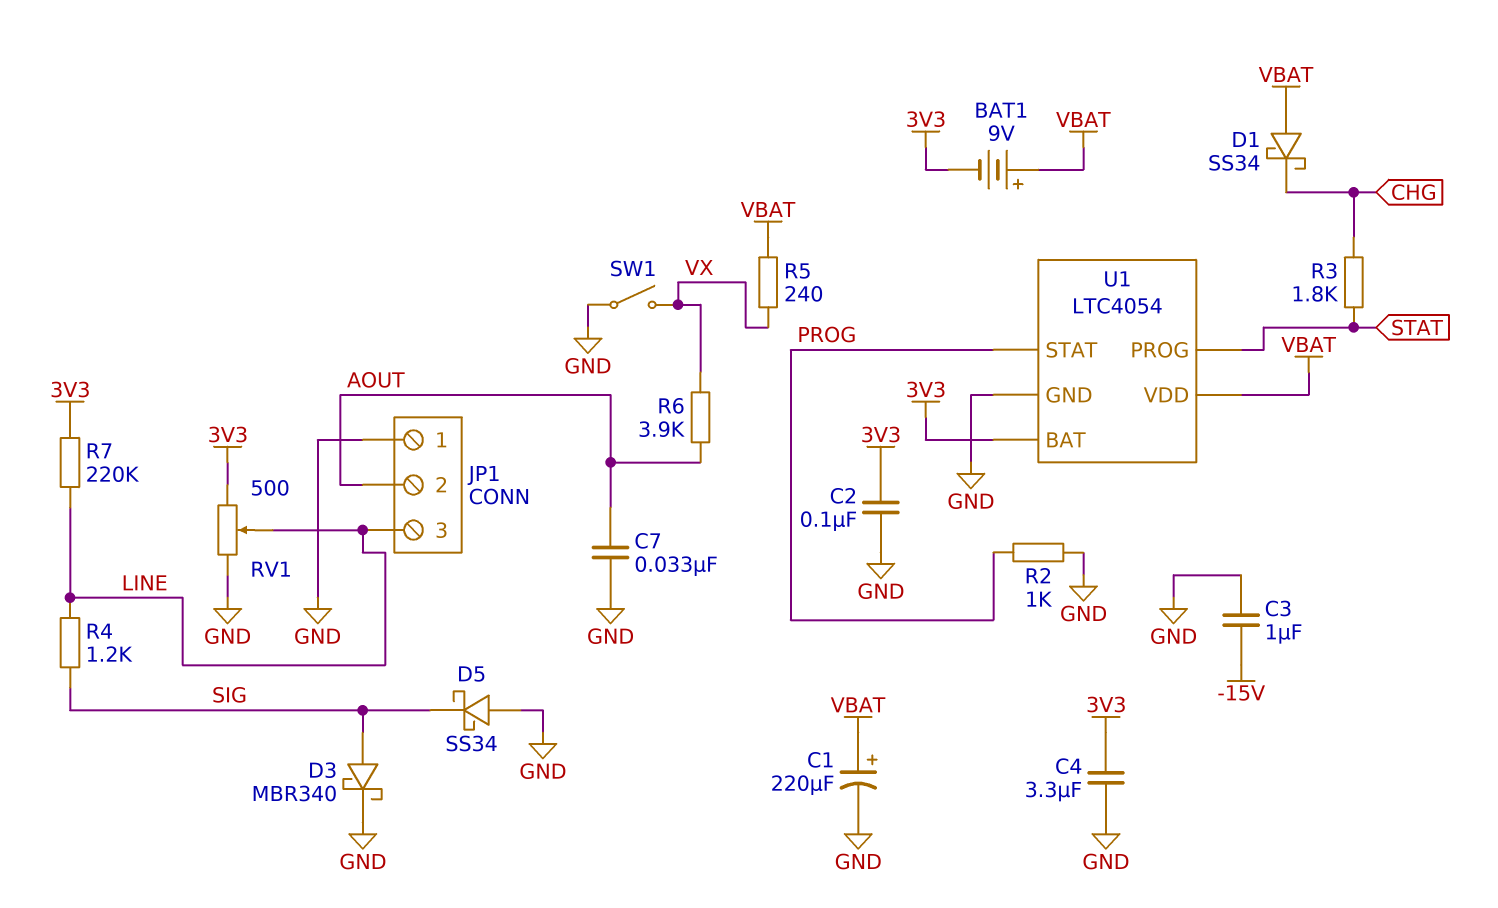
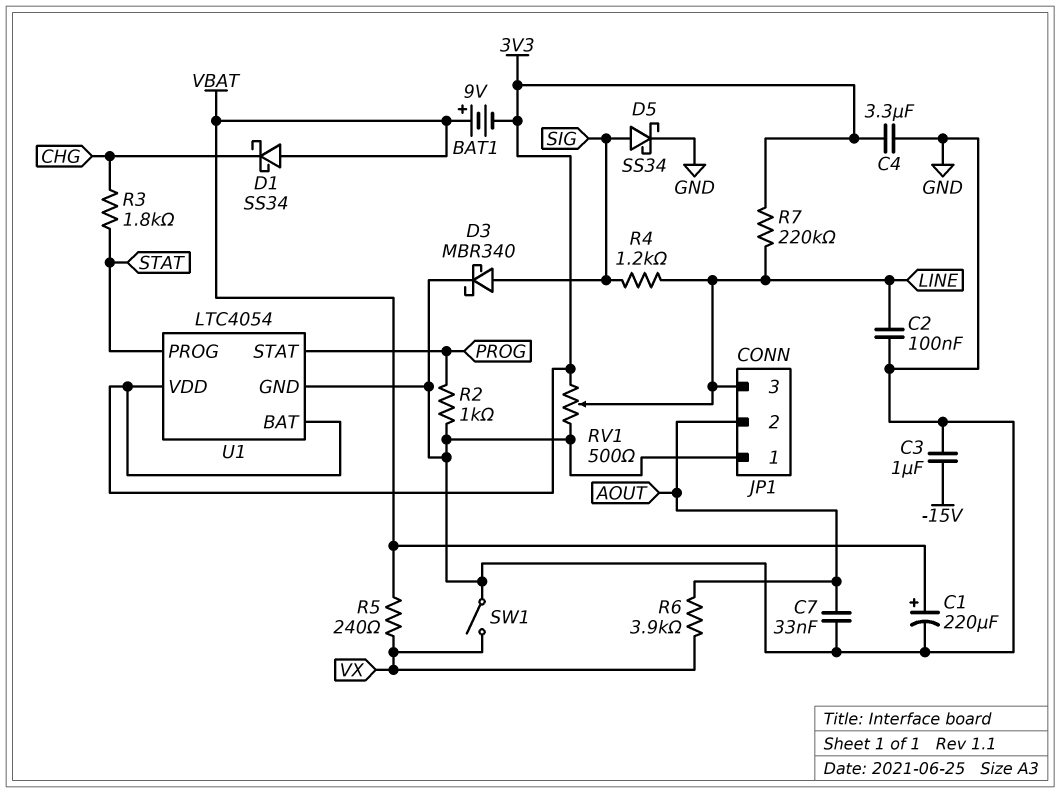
C2: 100nF (3V3, GND) -> 100nF (GND, LINE)
D5: schottky SS34 (A GND, K SIG) -> schottky SS34 (A SIG, K GND)
U1 pin VDD: VBAT -> 3V3

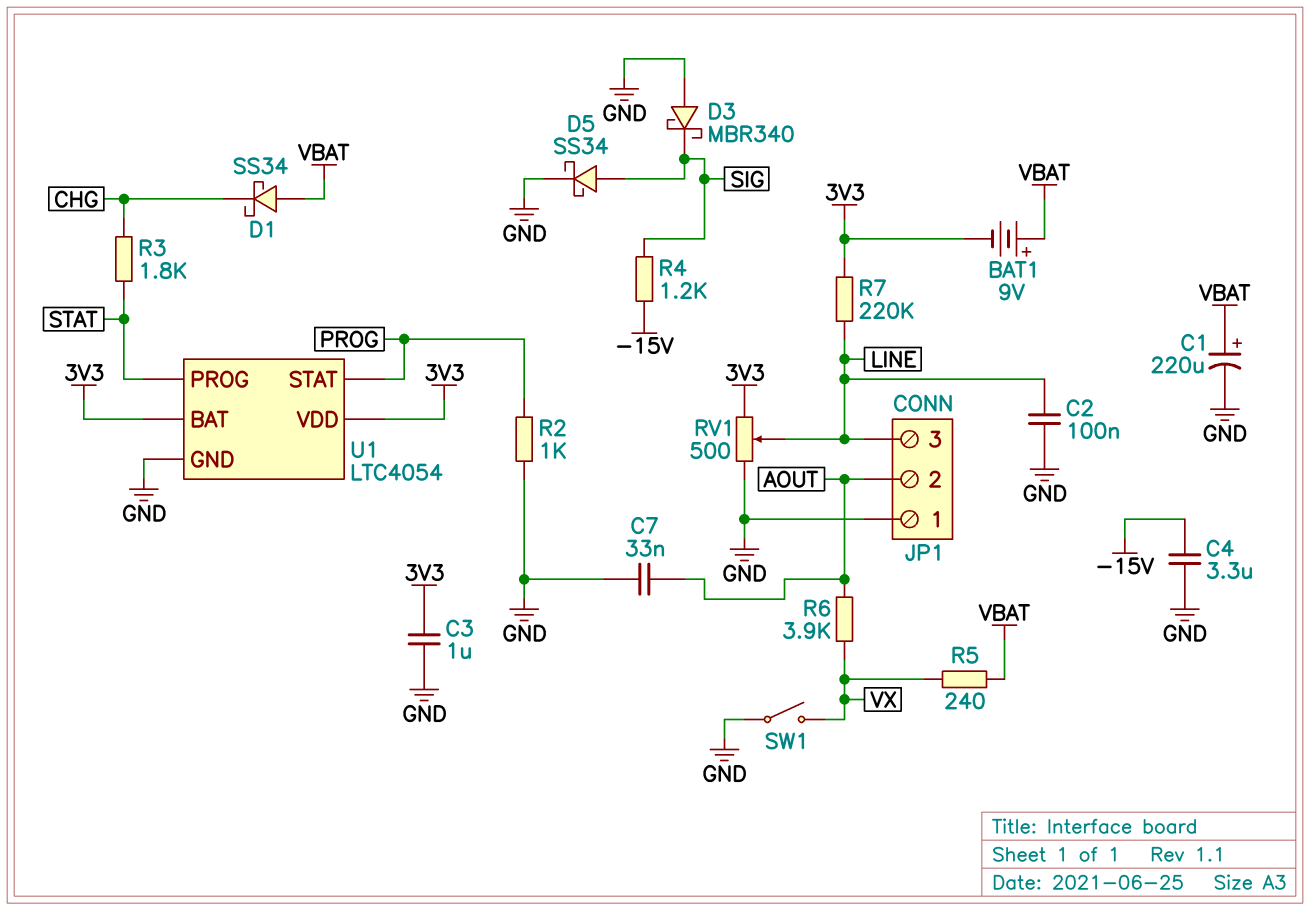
C3: 1uF (-15V, GND) -> 1uF (3V3, GND)
C4: 3.3uF (3V3, GND) -> 3.3uF (-15V, GND)
D3: schottky MBR340 (A SIG, K GND) -> schottky MBR340 (A GND, K SIG)
R4: 1.2k (LINE, SIG) -> 1.2k (-15V, SIG)

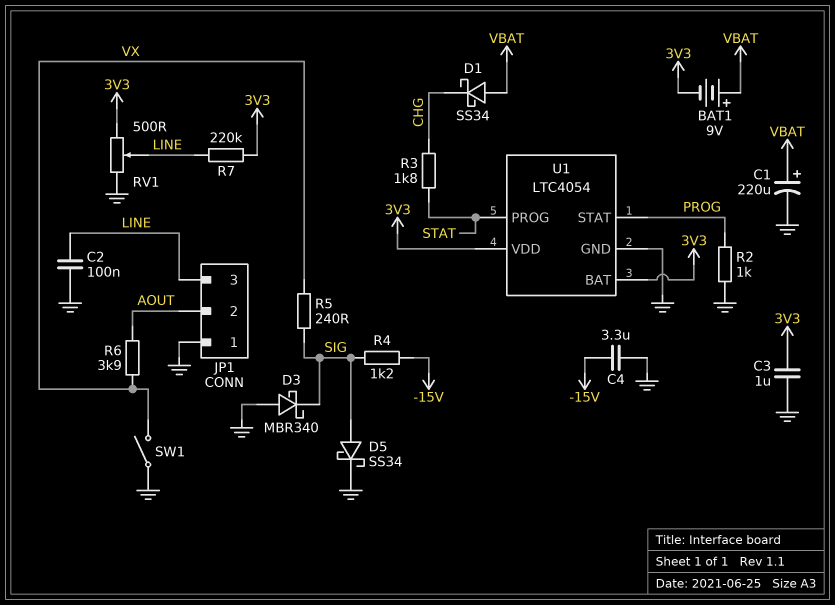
C7: 33nF (AOUT, GND) -> none
R5: 240 (VBAT, VX) -> 240 (SIG, VX)

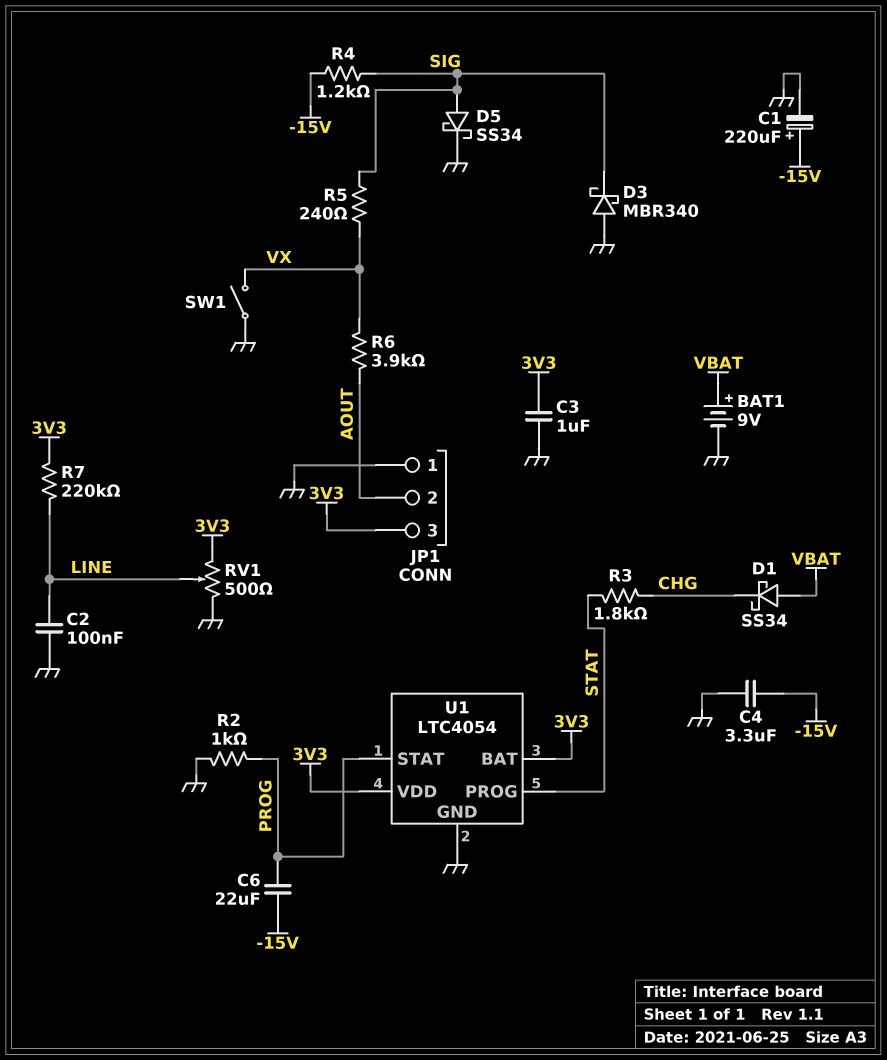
BAT1: 9V (plus VBAT, minus 3V3) -> 9V (plus VBAT, minus GND)
C1: 220uF (plus VBAT, minus GND) -> 220uF (plus -15V, minus GND)
C6: none -> 22uF (-15V, PROG)
JP1 pin 3: LINE -> 3V3

